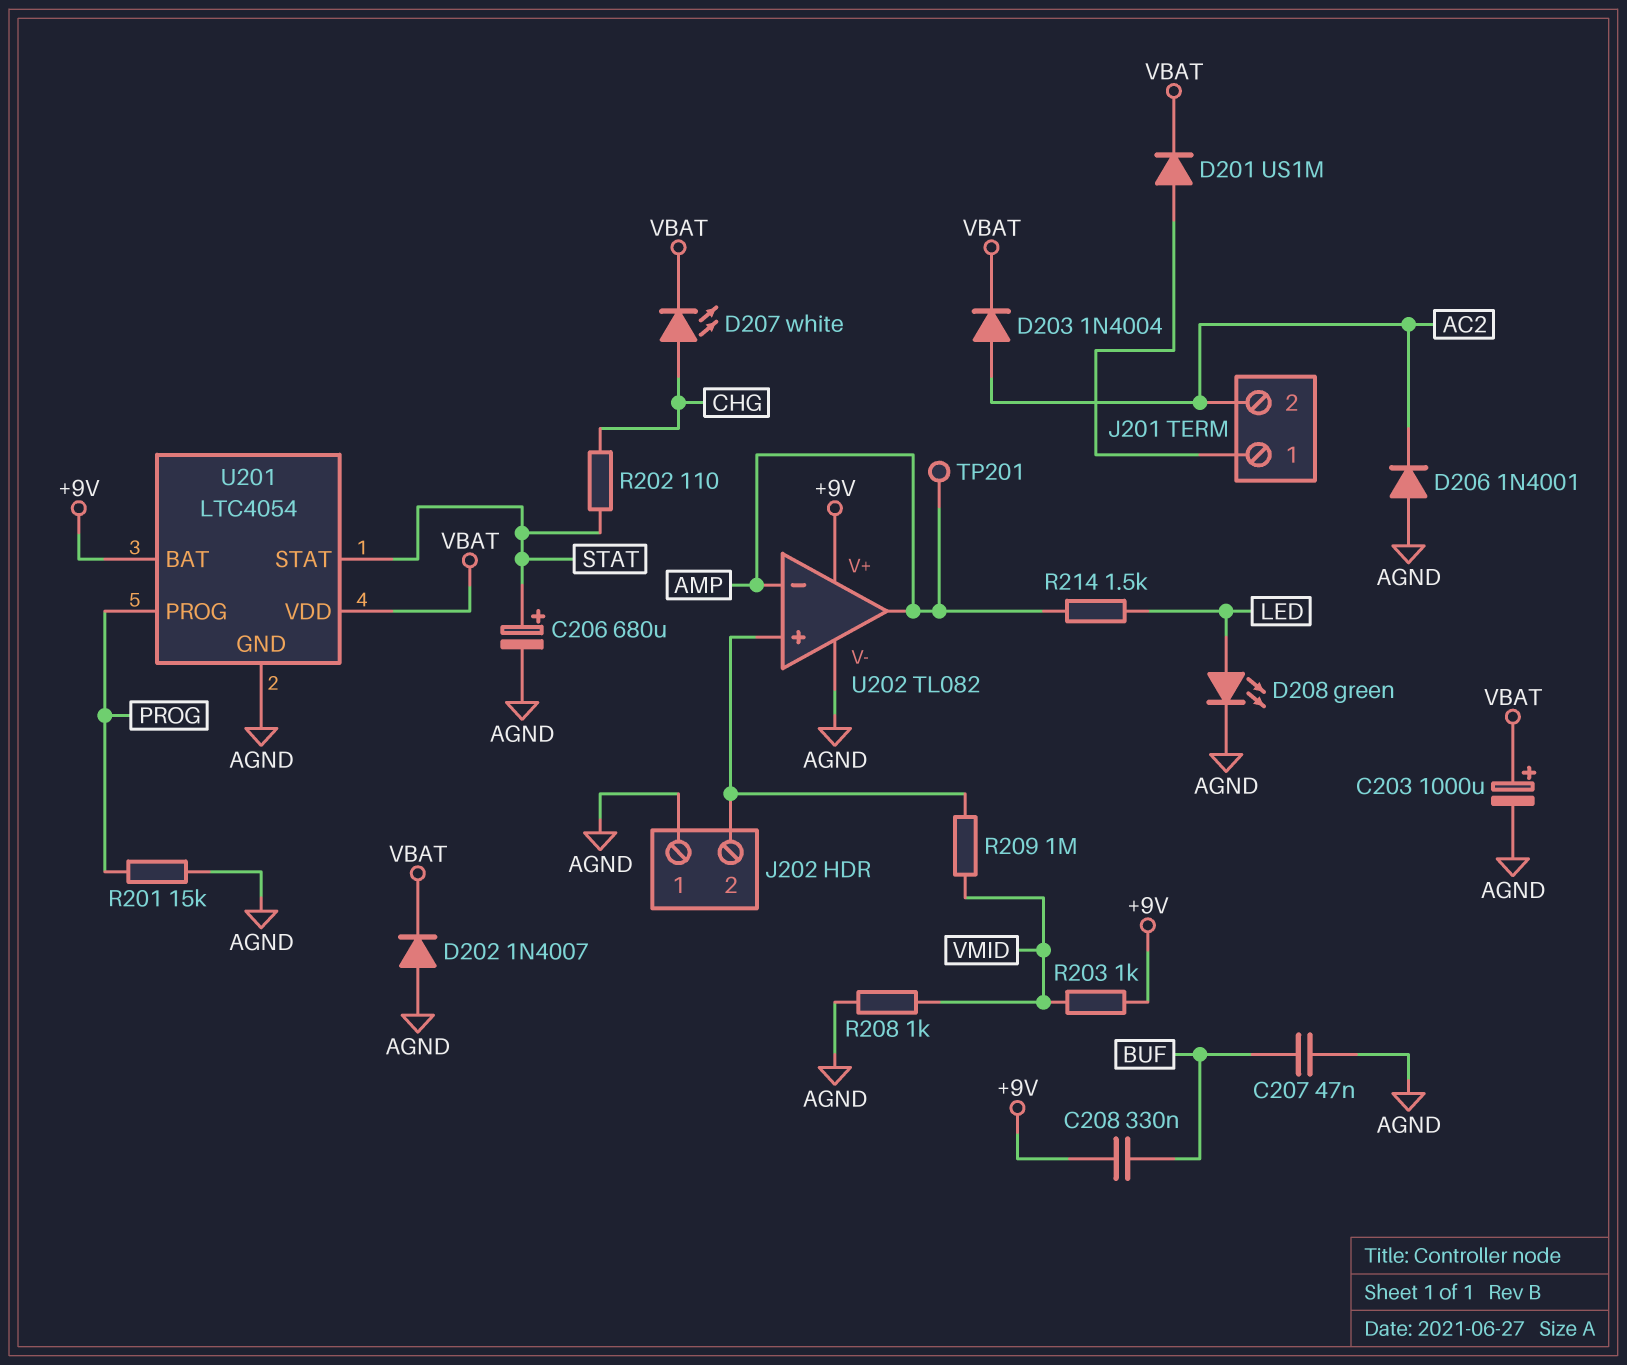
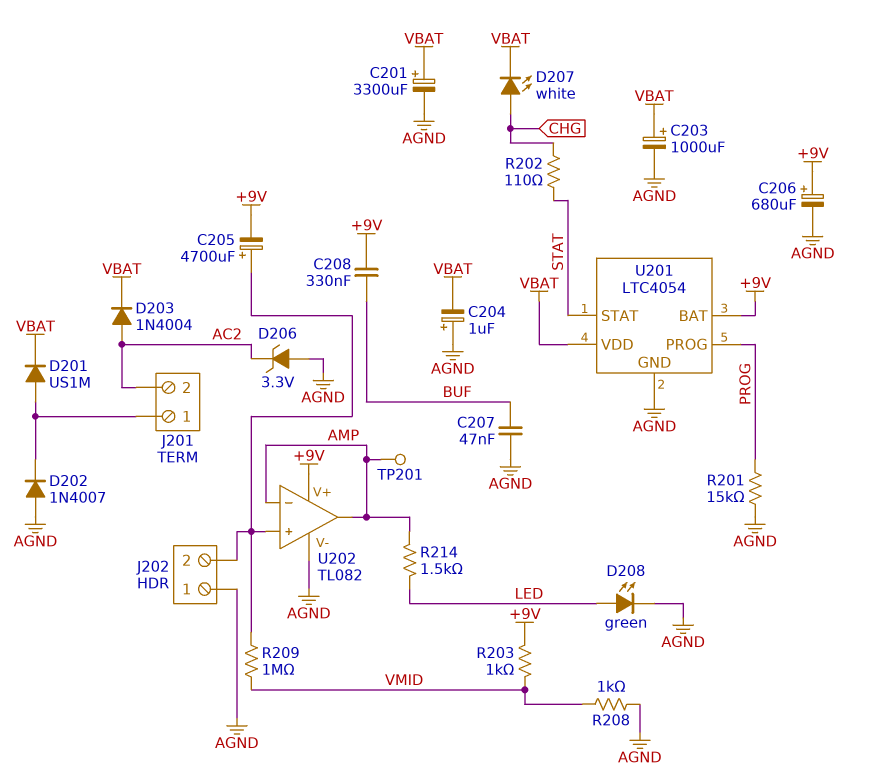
C201: none -> 3300uF (plus VBAT, minus AGND)
C204: none -> 1uF (plus AGND, minus VBAT)
C205: none -> 4700uF (plus J202/2, minus +9V)
C206: 680uF (plus STAT, minus AGND) -> 680uF (plus +9V, minus AGND)
D202: diode 1N4007 (A AGND, K VBAT) -> diode 1N4007 (A AGND, K J201/1)
D206: diode 1N4001 (A AGND, K AC2) -> zener 3.3V (A AGND, K AC2)

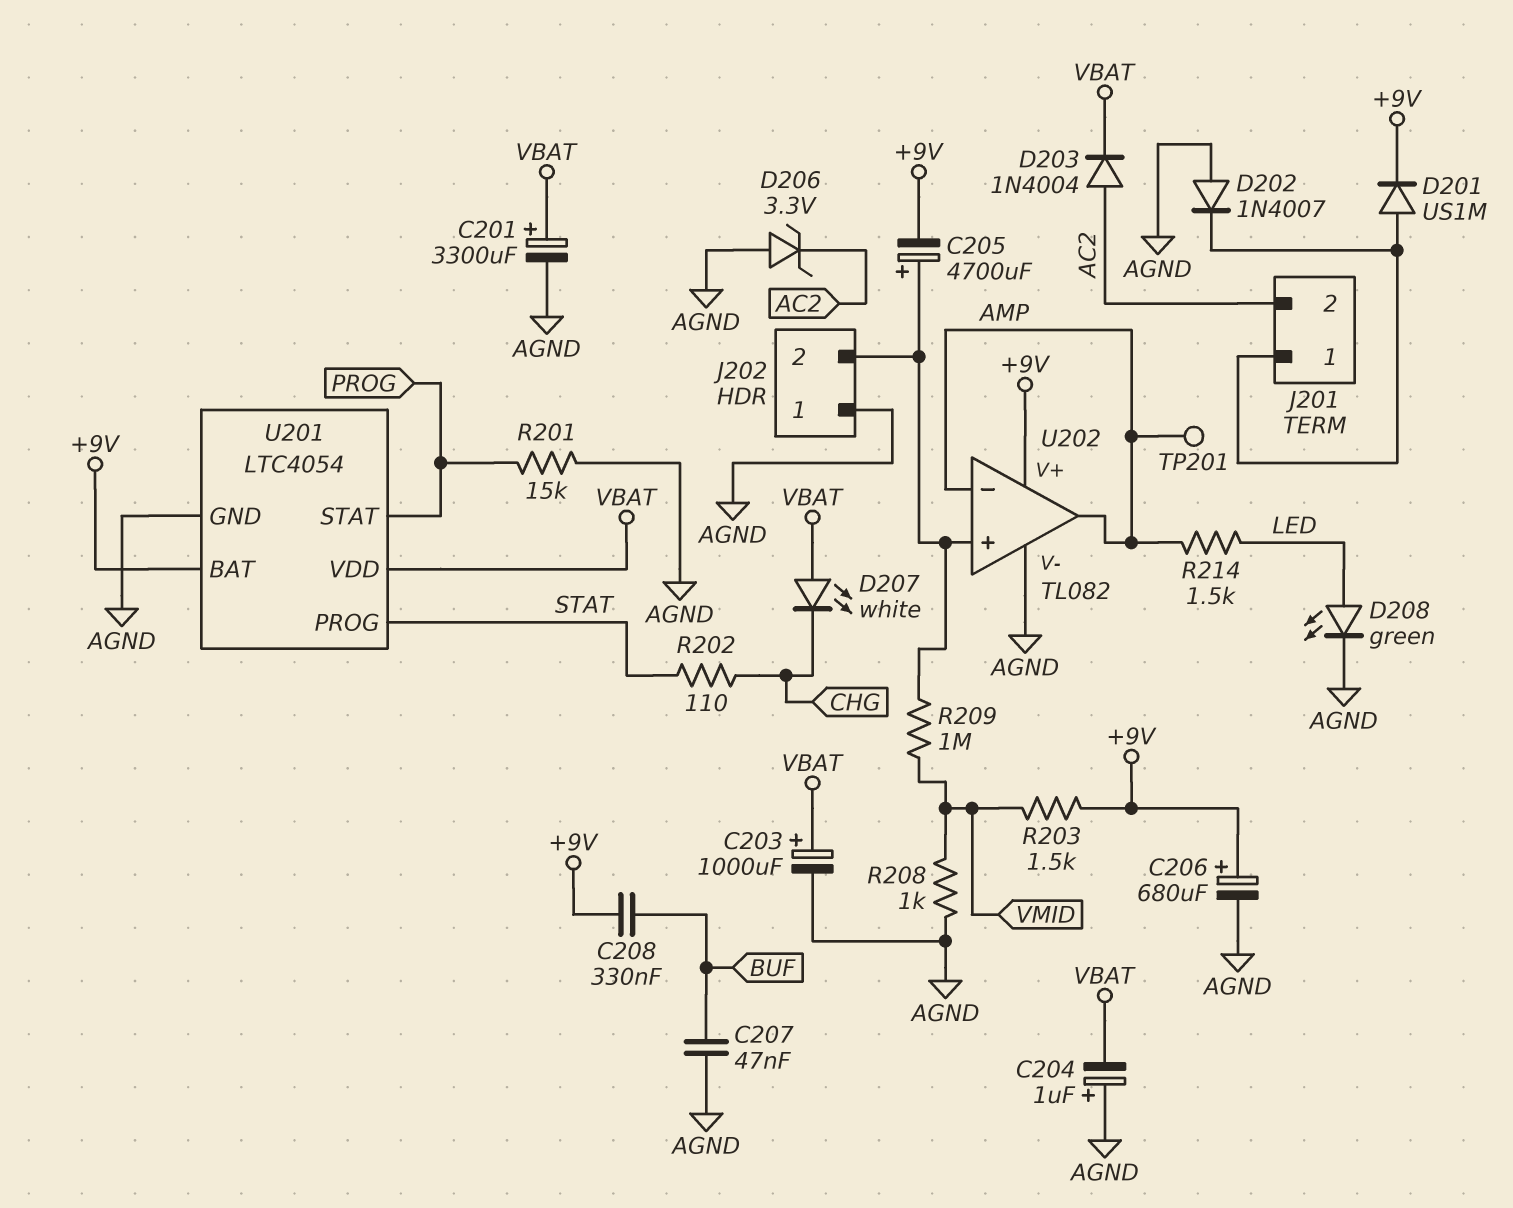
D201: diode US1M (A J201/1, K VBAT) -> diode US1M (A J201/1, K +9V)
D207: LED white (A CHG, K VBAT) -> LED white (A VBAT, K CHG)
R203: 1k (+9V, VMID) -> 1.5k (+9V, VMID)
U201 pin PROG: PROG -> STAT
U201 pin STAT: STAT -> PROG

